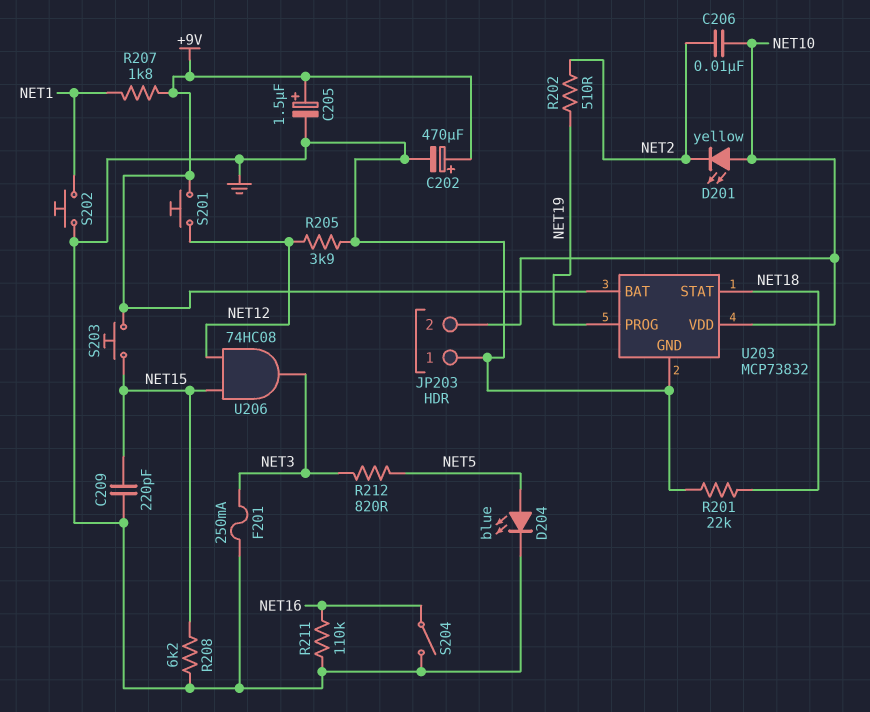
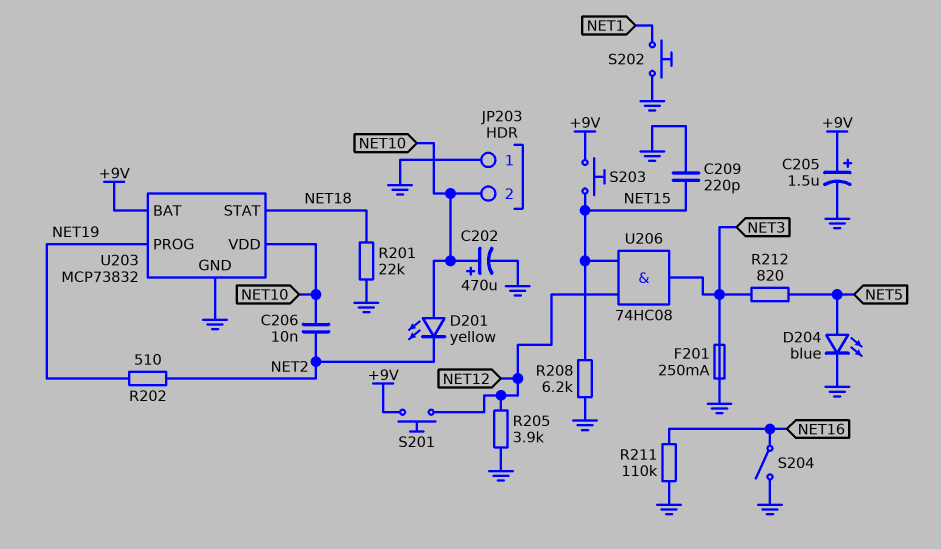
C202: 470uF (plus +9V, minus GND) -> 470uF (plus NET10, minus GND)
R207: 1.8k (+9V, NET1) -> none

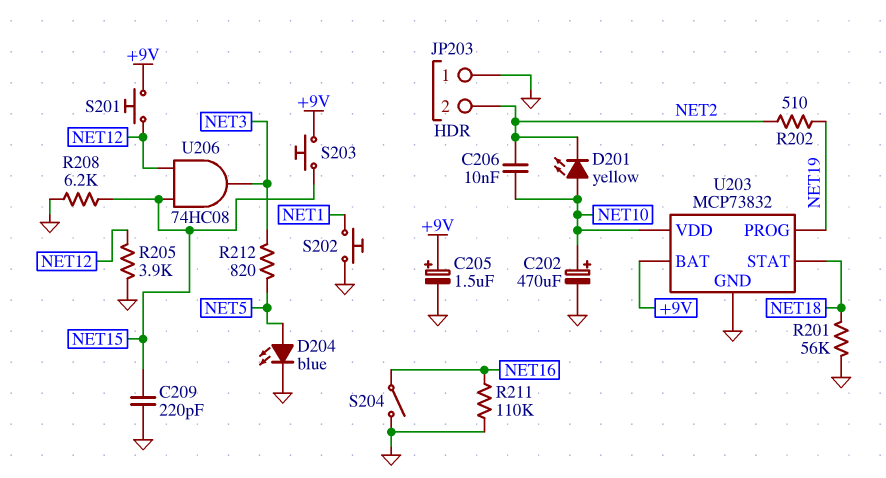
F201: 250mA (GND, NET3) -> none
JP203 pin 2: NET10 -> NET2
R201: 22k (GND, NET18) -> 56k (GND, NET18)

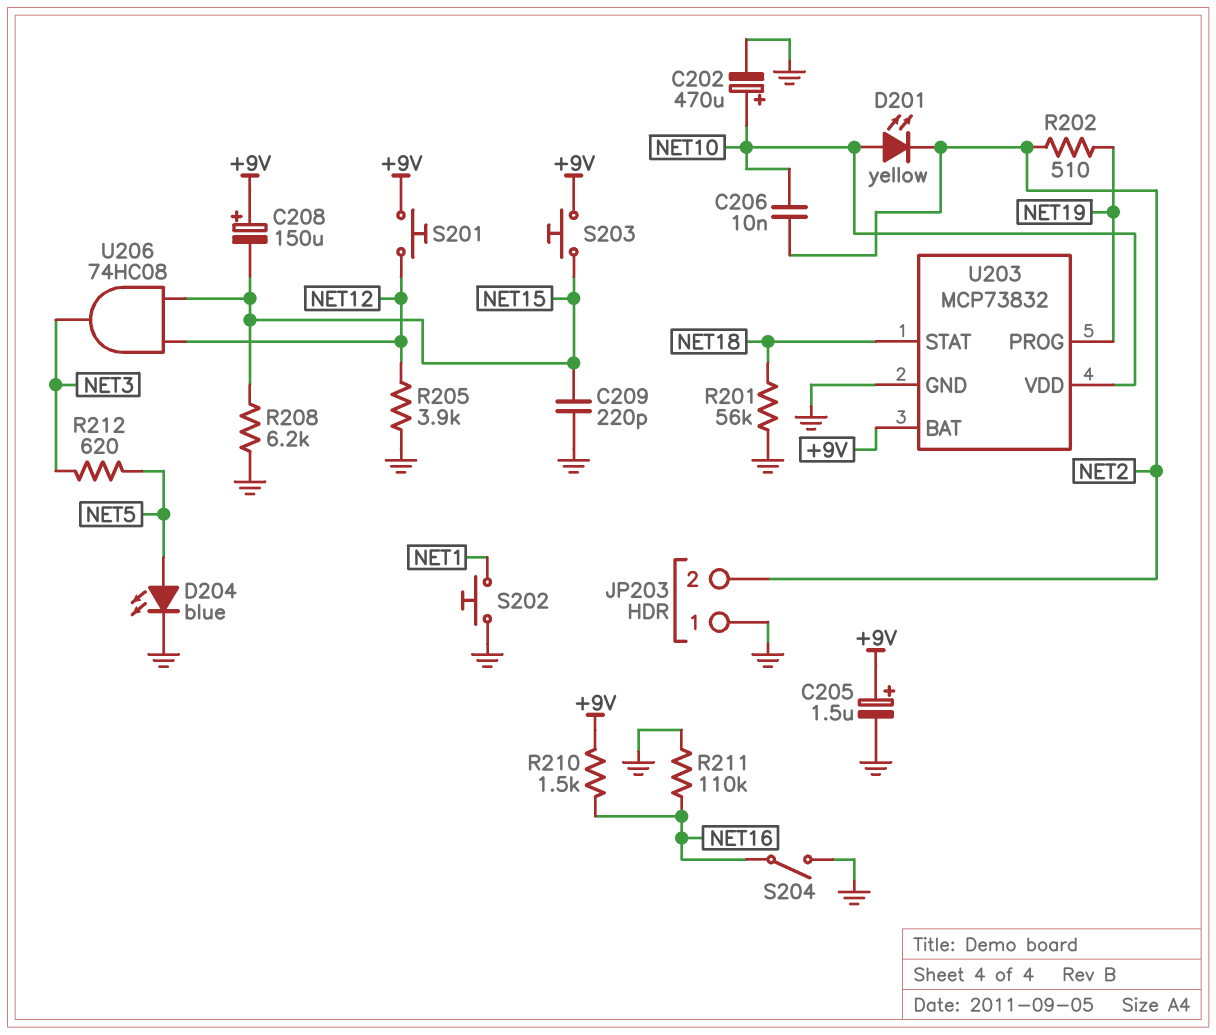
C208: none -> 150uF (plus +9V, minus NET15)
R210: none -> 1.5k (+9V, NET16)
R212: 820 (NET3, NET5) -> 620 (NET3, NET5)

